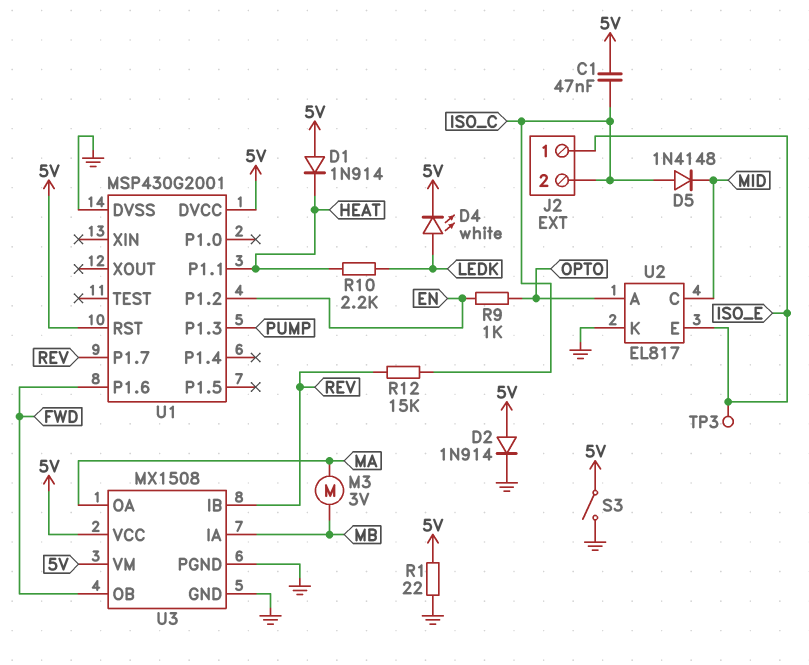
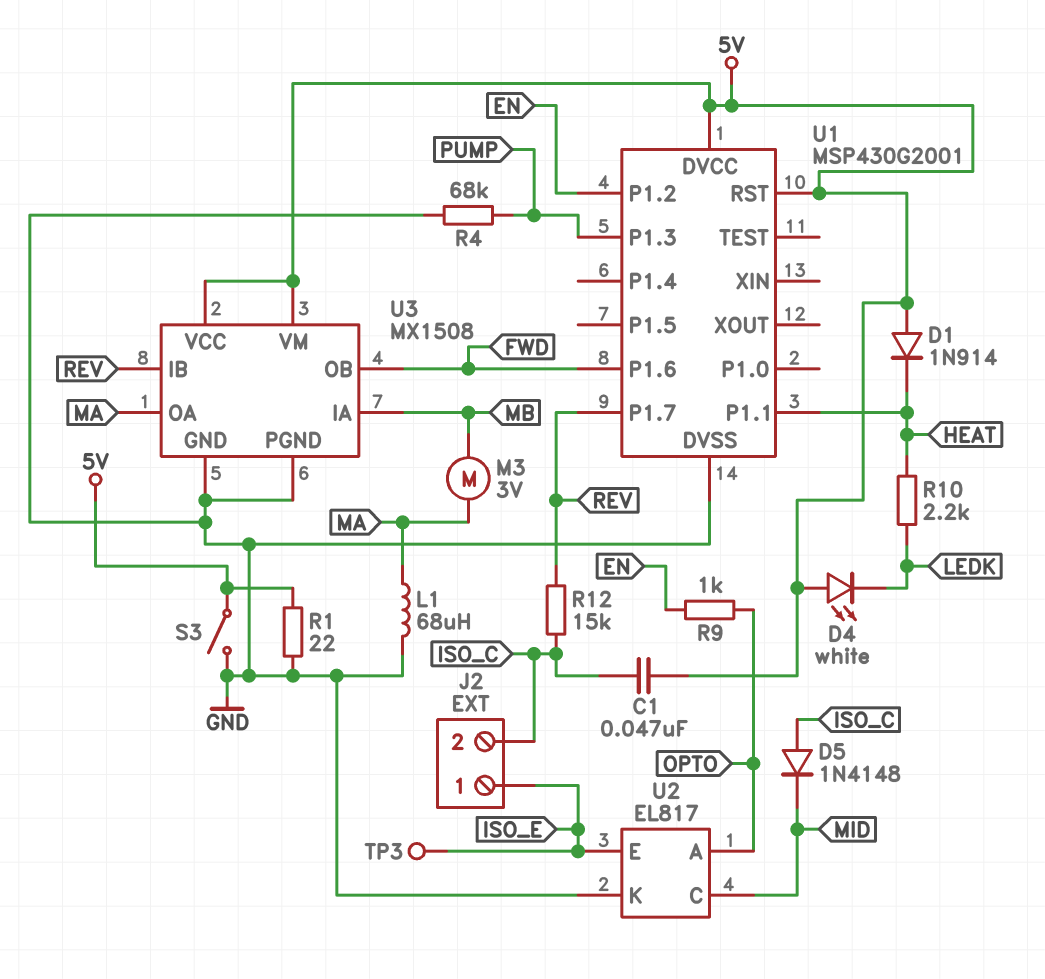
D2: diode 1N914 (A 5V, K GND) -> none
D4: LED white (A LEDK, K 5V) -> LED white (A 5V, K LEDK)
L1: none -> 68uH (GND, MA)
R4: none -> 68k (GND, PUMP)

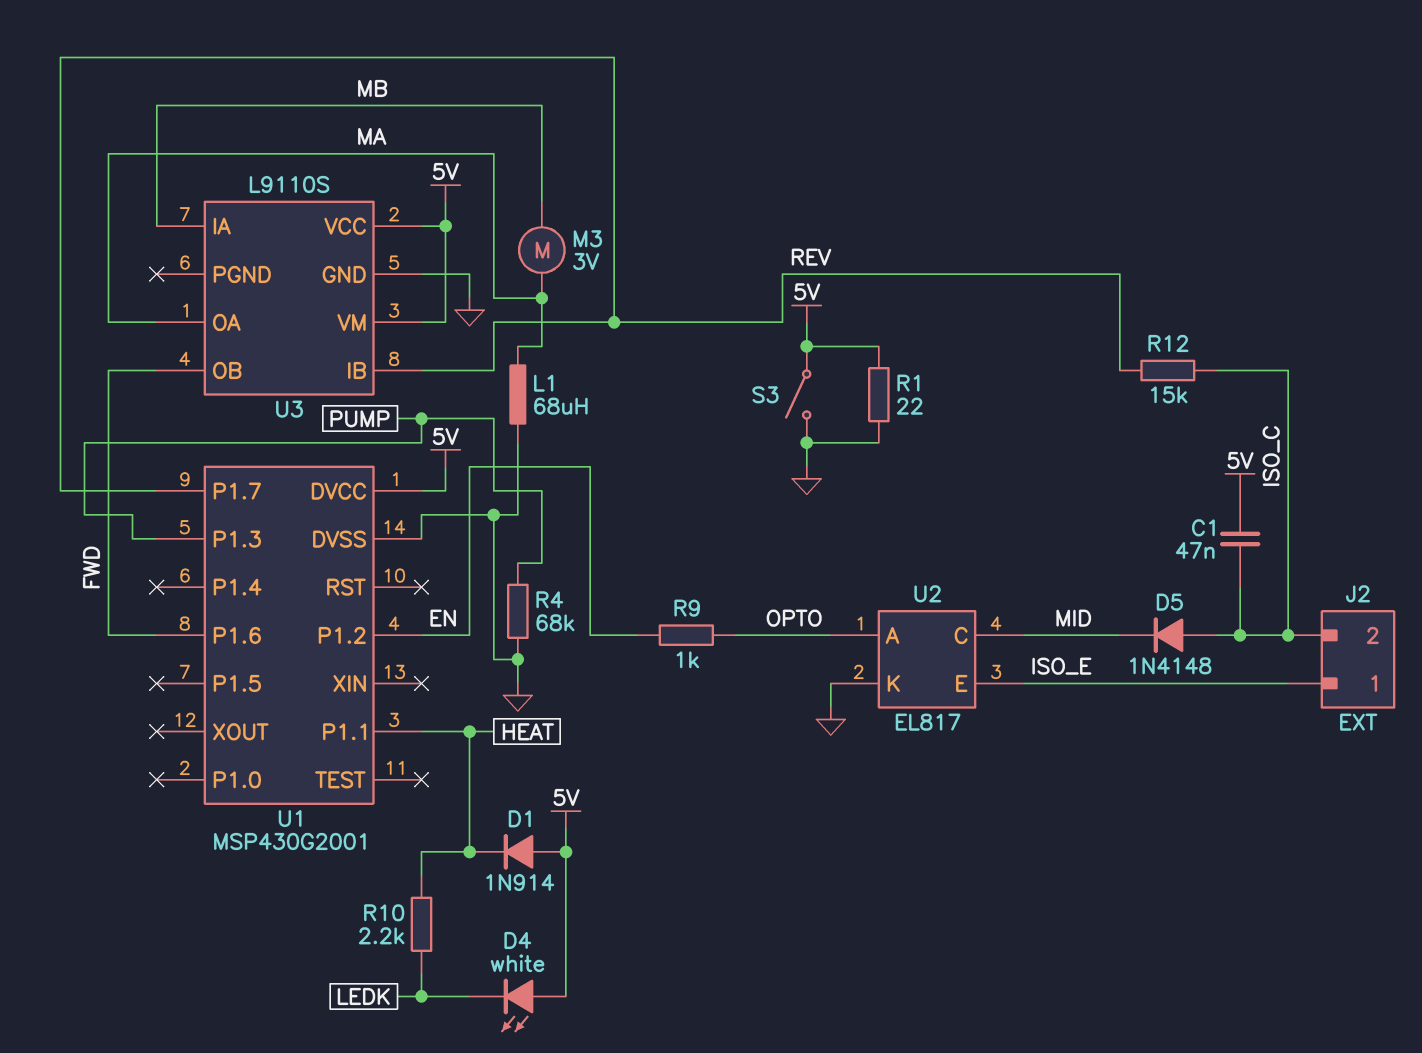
TP3: test point (ISO_E) -> none
U1 pin RST: 5V -> none
U3: MX1508 -> L9110S
U3 pin PGND: GND -> none

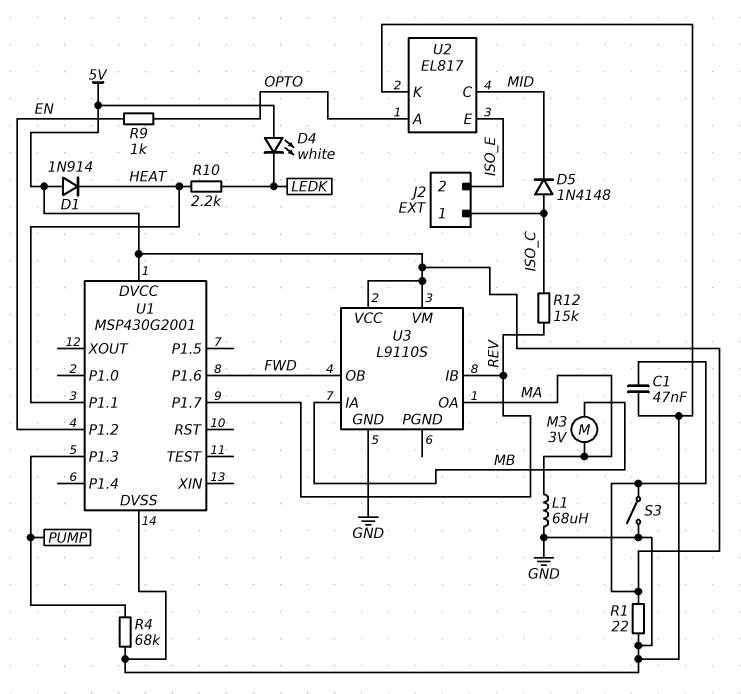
C1: 47nF (5V, ISO_C) -> 47nF (5V, GND)
J2 pin 1: ISO_E -> ISO_C
J2 pin 2: ISO_C -> ISO_E

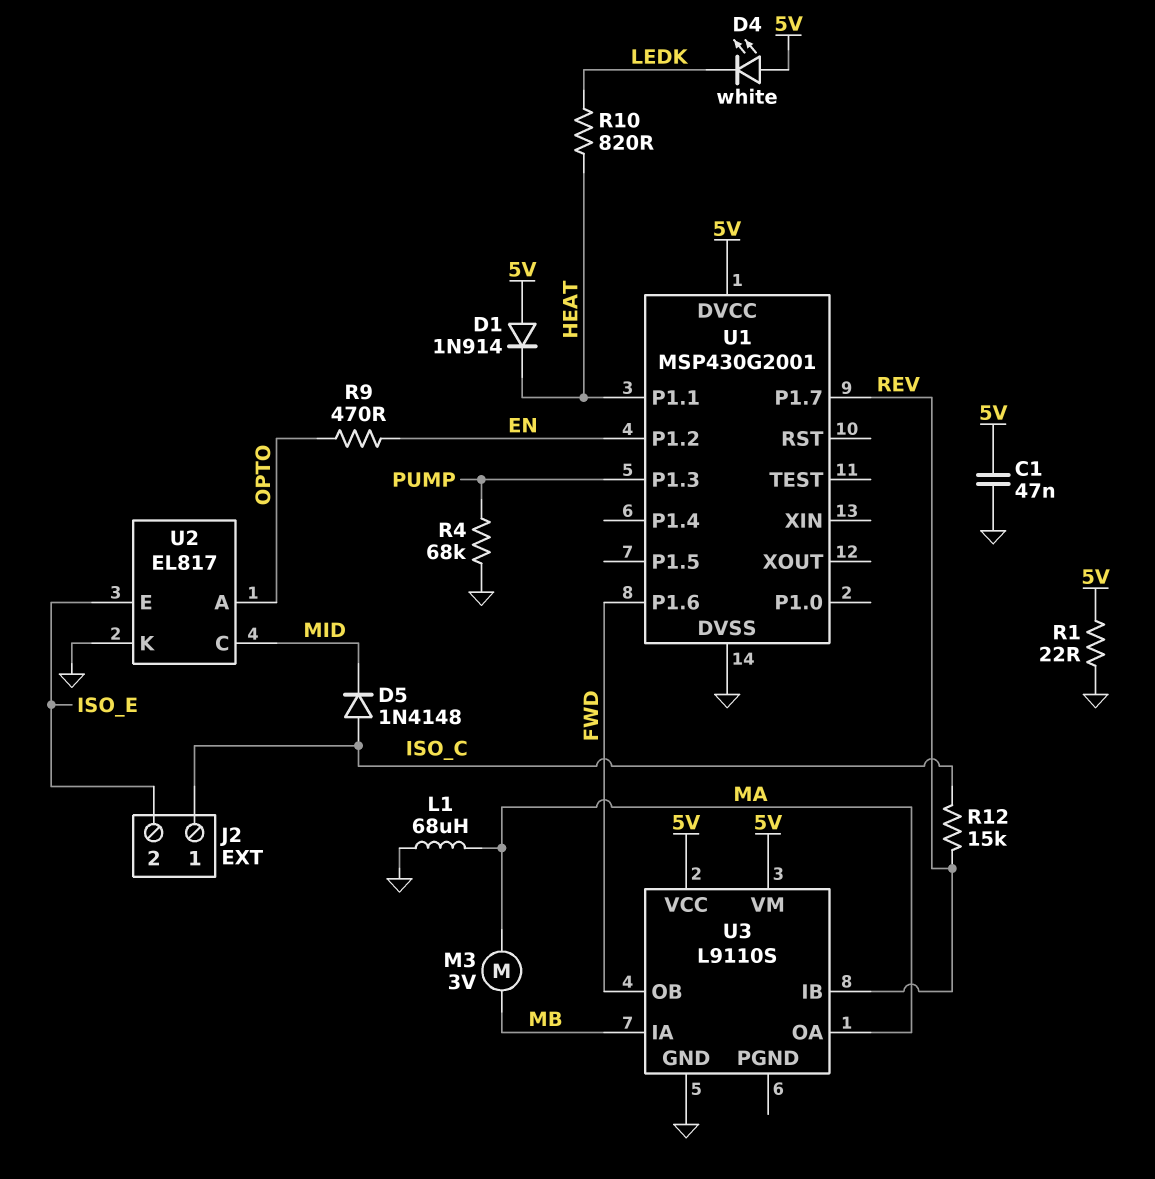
R9: 1k (EN, OPTO) -> 470 (EN, OPTO)
R10: 2.2k (HEAT, LEDK) -> 820 (HEAT, LEDK)
S3: switch (5V, GND) -> none

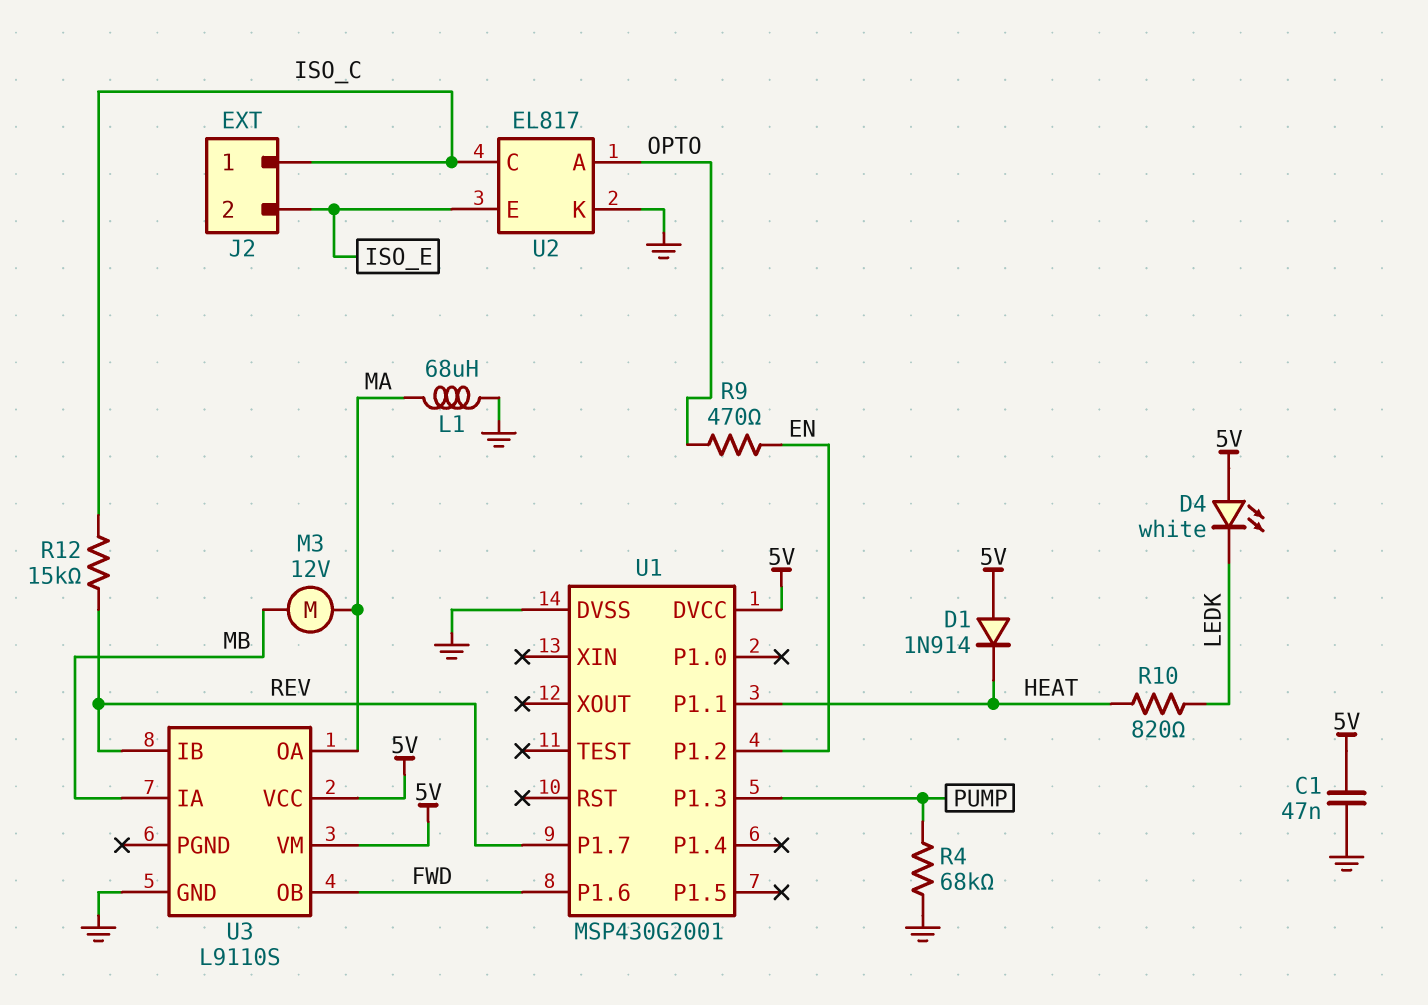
D5: diode 1N4148 (A ISO_C, K MID) -> none
M3: motor 3V (MA, MB) -> motor 12V (MA, MB)
R1: 22 (5V, GND) -> none
U2 pin C: MID -> ISO_C

